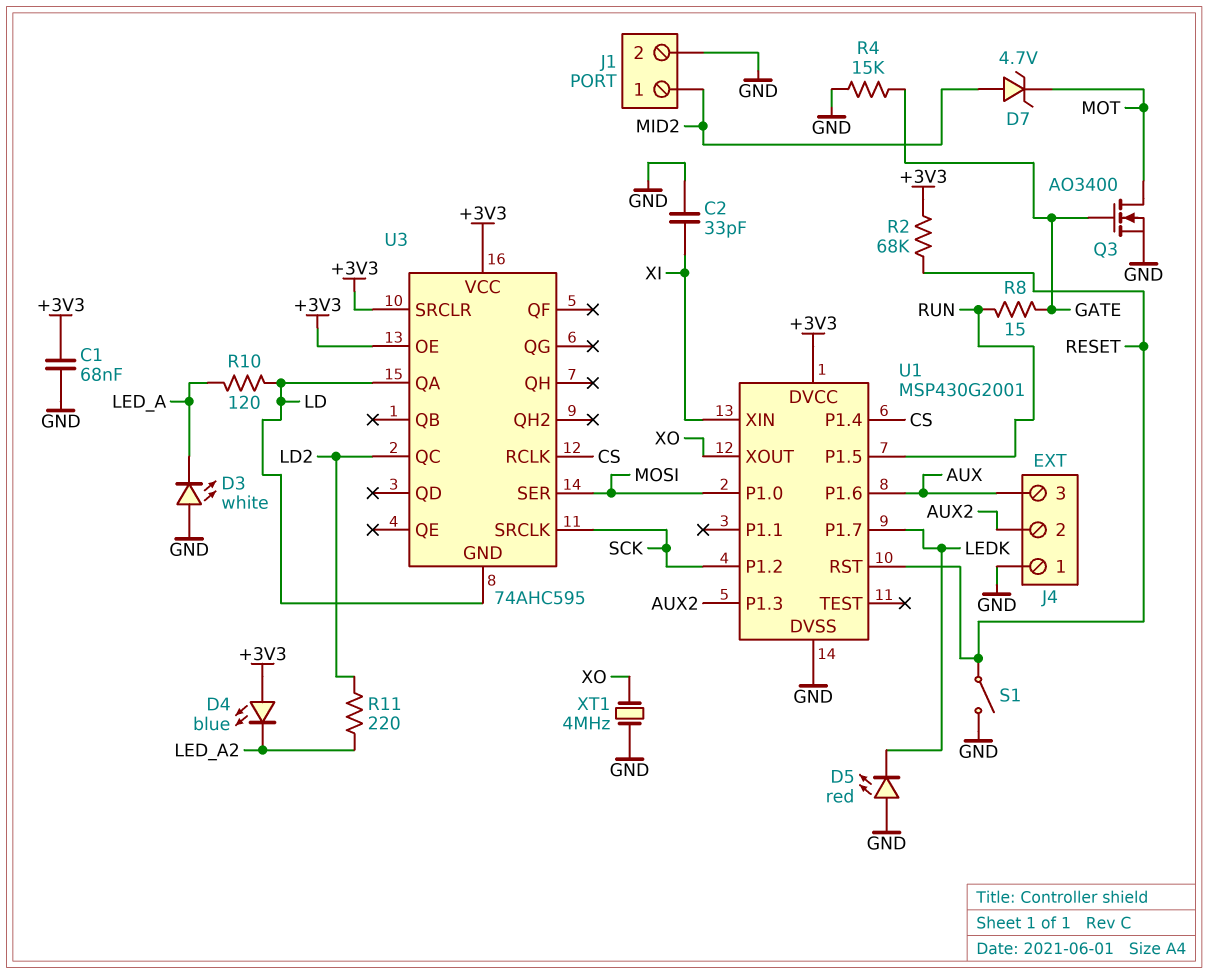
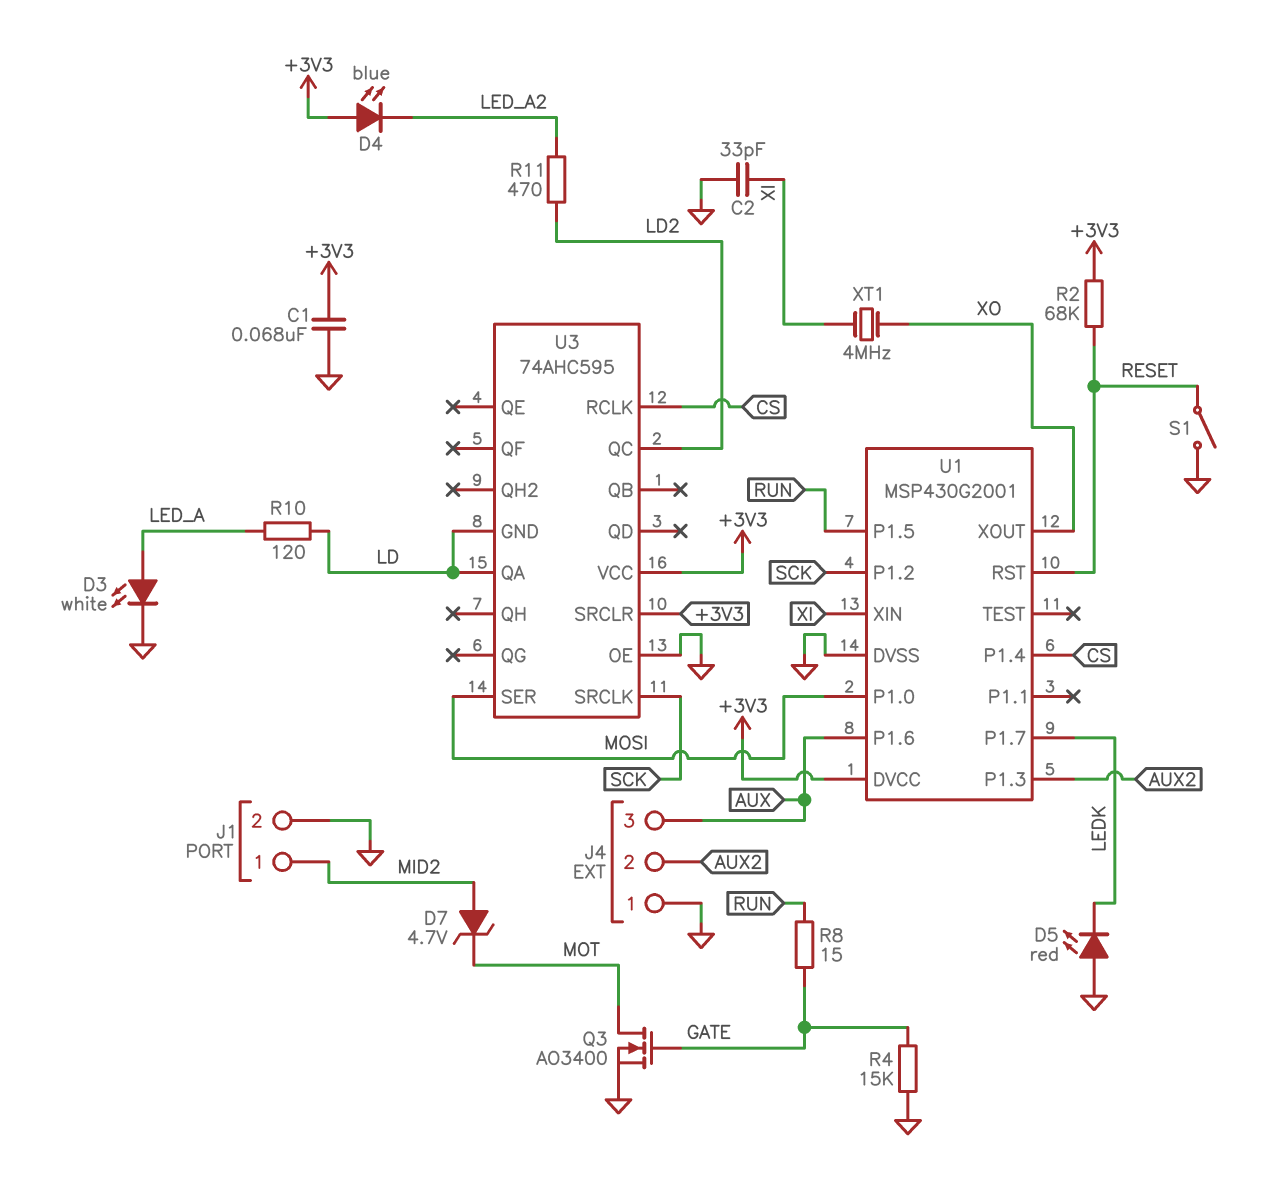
D3: LED white (A GND, K LED_A) -> LED white (A LED_A, K GND)
R11: 220 (LD2, LED_A2) -> 470 (LD2, LED_A2)
U3 pin OE: +3V3 -> GND
XT1: 4MHz (GND, XO) -> 4MHz (XI, XO)

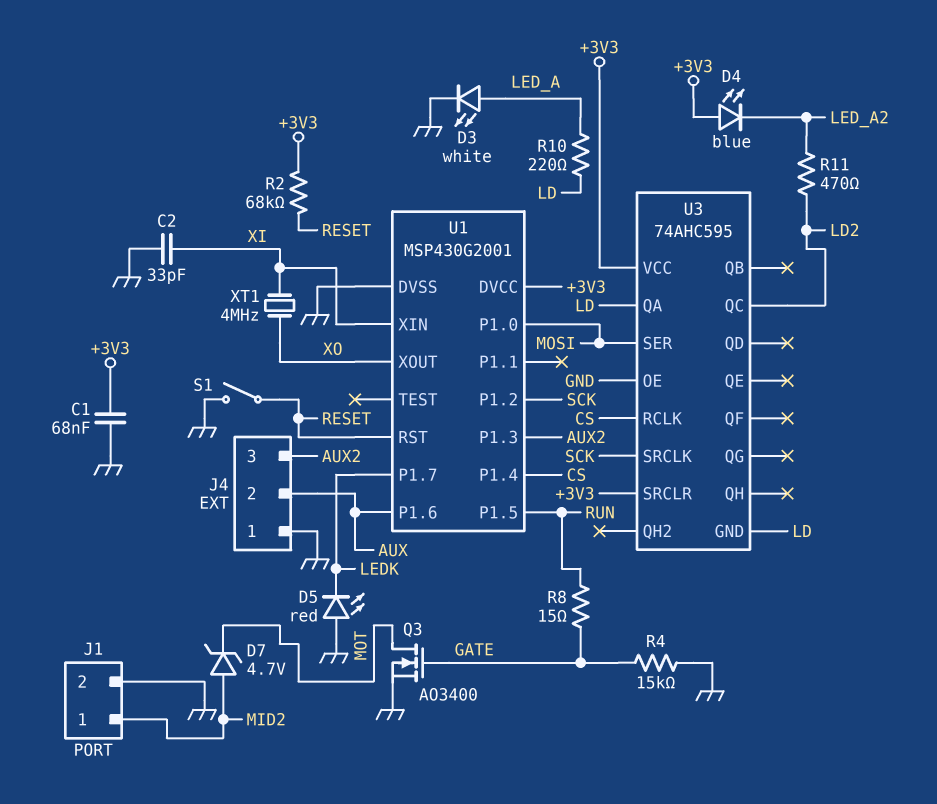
J4 pin 2: AUX2 -> AUX
J4 pin 3: AUX -> AUX2
R10: 120 (LD, LED_A) -> 220 (LD, LED_A)

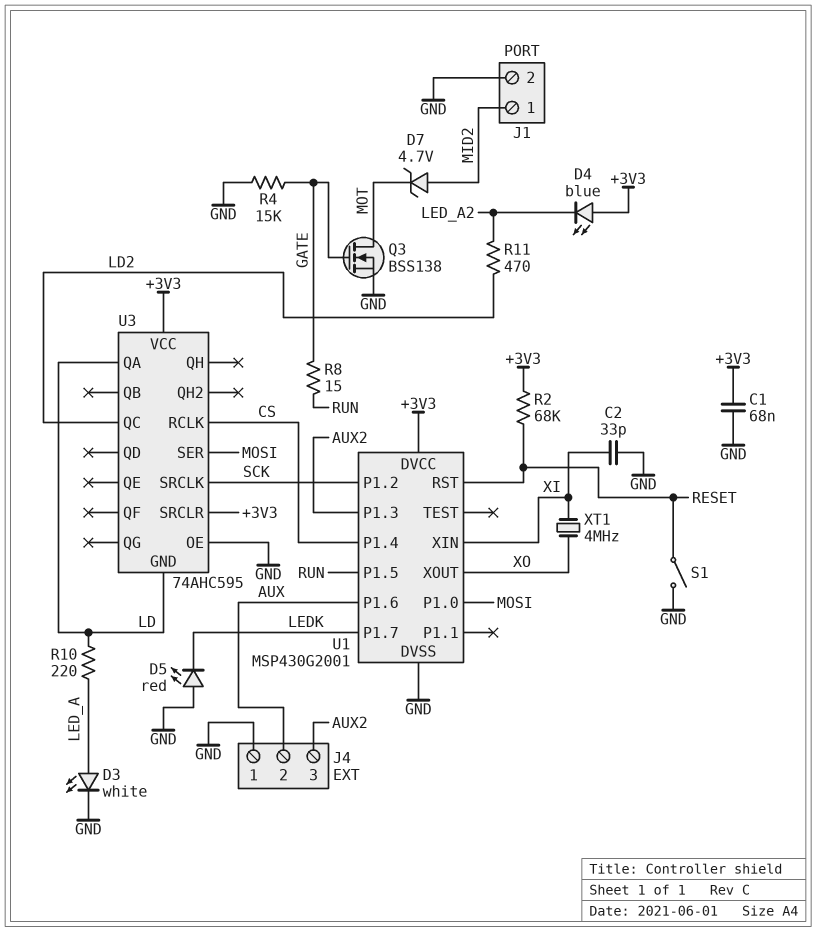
Q3: NMOS AO3400 (G GATE, D MOT, S GND) -> NMOS BSS138 (G GATE, D MOT, S GND)

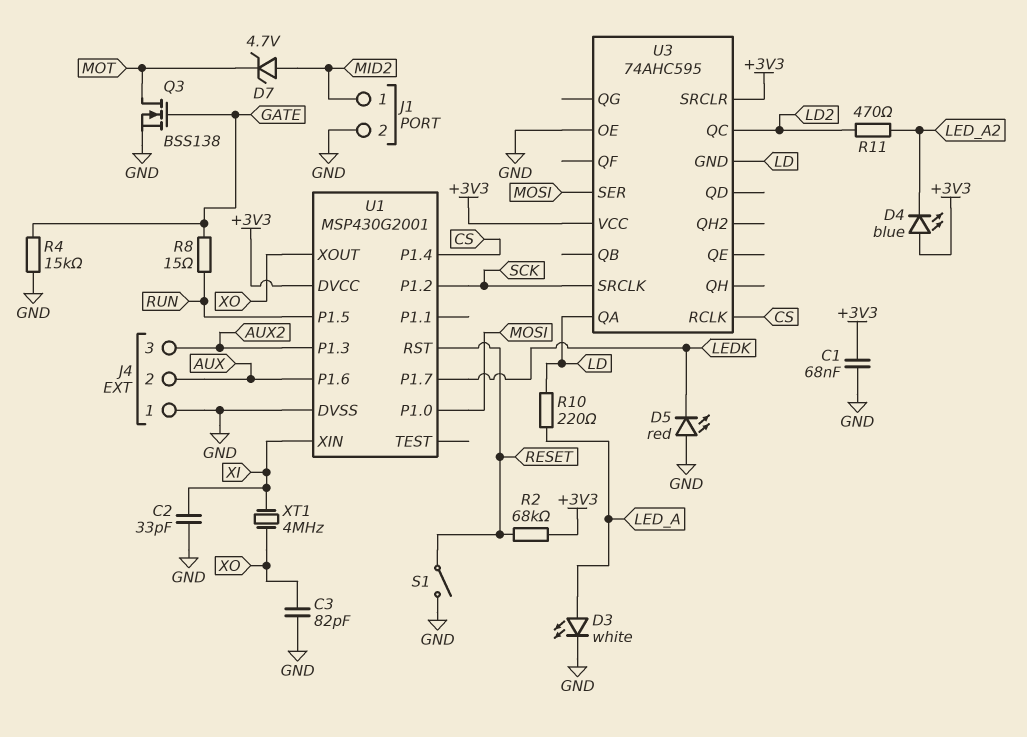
C3: none -> 82pF (GND, XO)

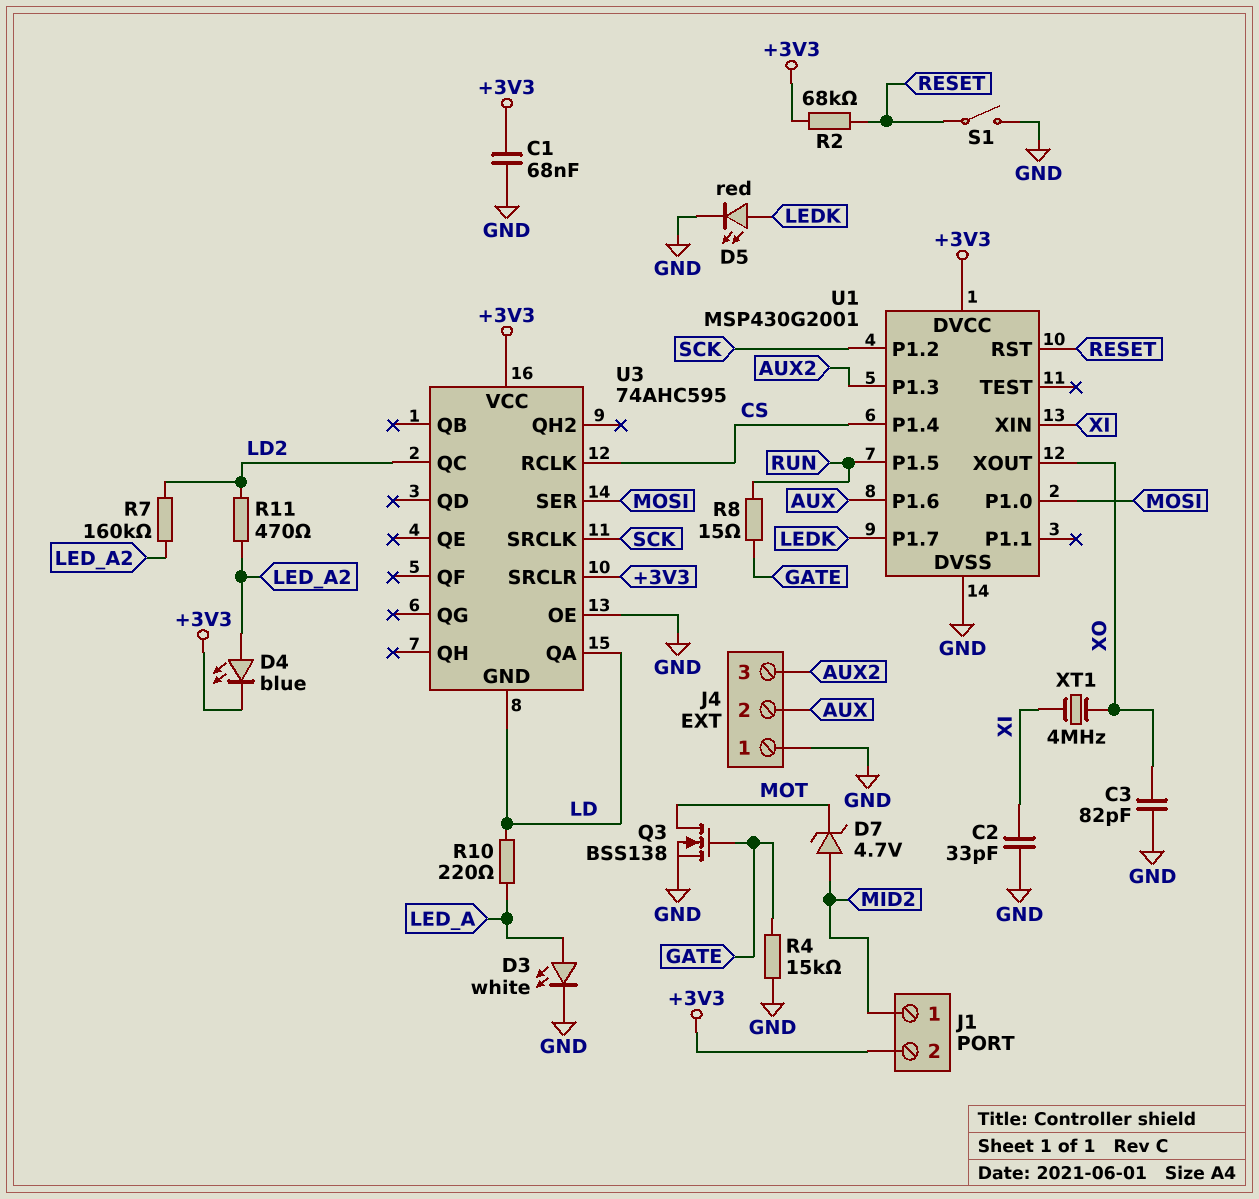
D4: LED blue (A +3V3, K LED_A2) -> LED blue (A LED_A2, K +3V3)
D5: LED red (A GND, K LEDK) -> LED red (A LEDK, K GND)
J1 pin 2: GND -> +3V3
R7: none -> 160k (LD2, LED_A2)

